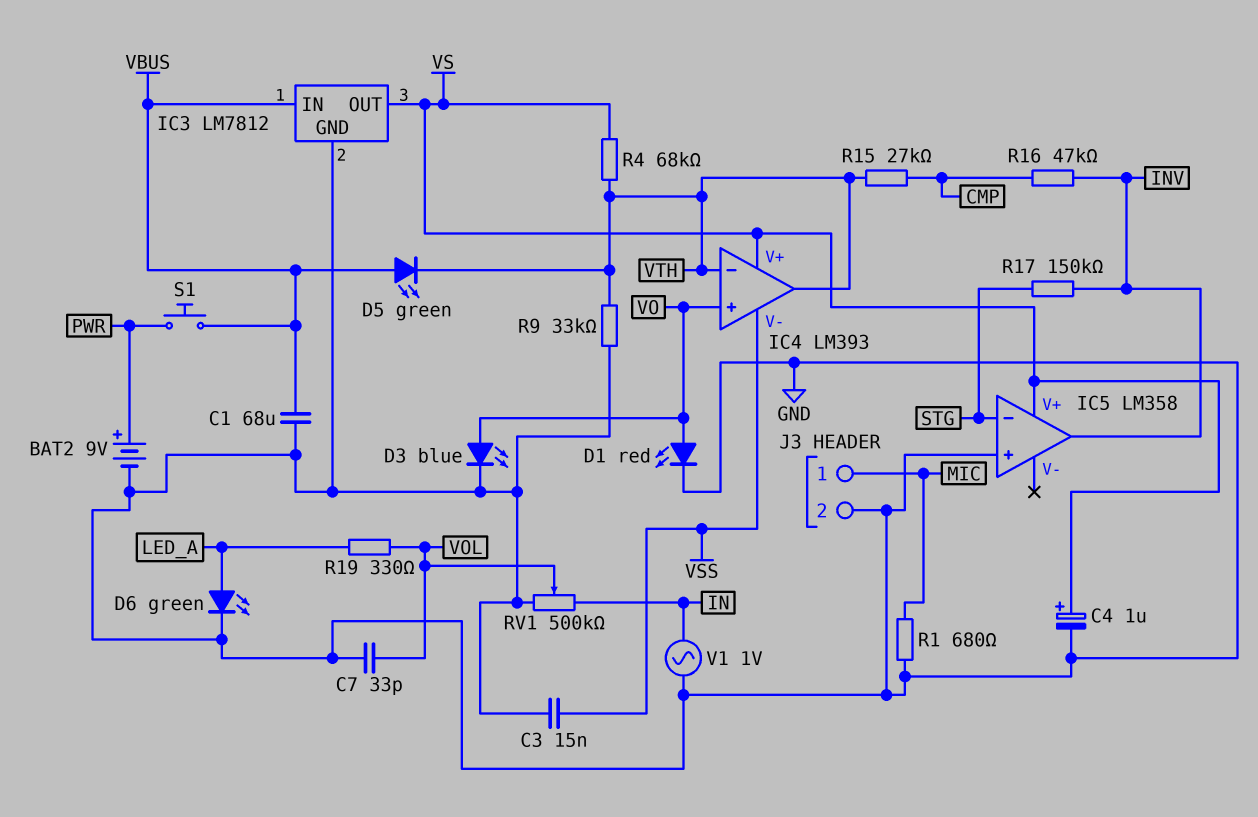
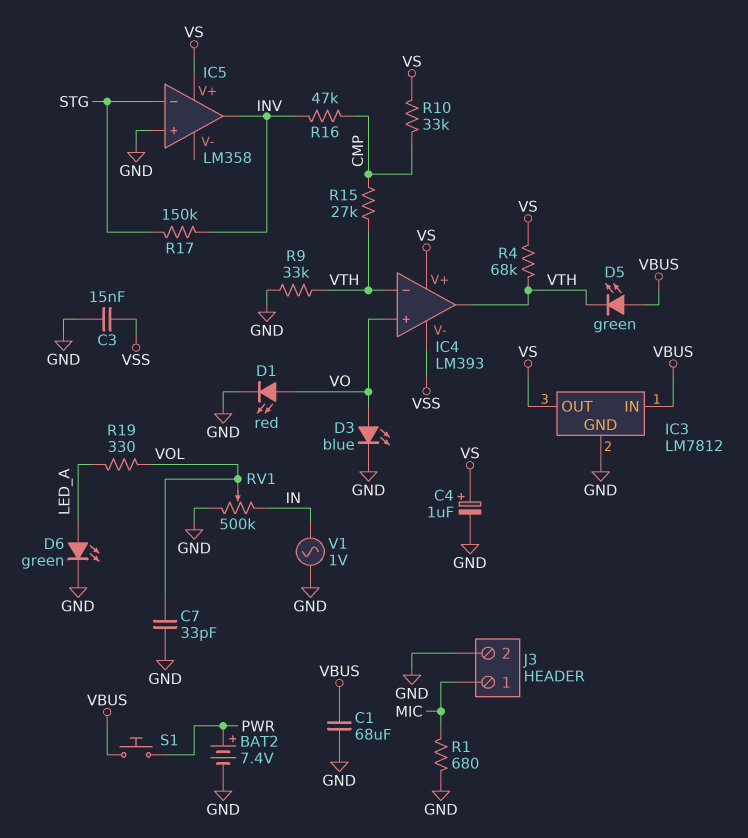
BAT2: 9V (plus PWR, minus GND) -> 7.4V (plus PWR, minus GND)
R10: none -> 33k (CMP, VS)

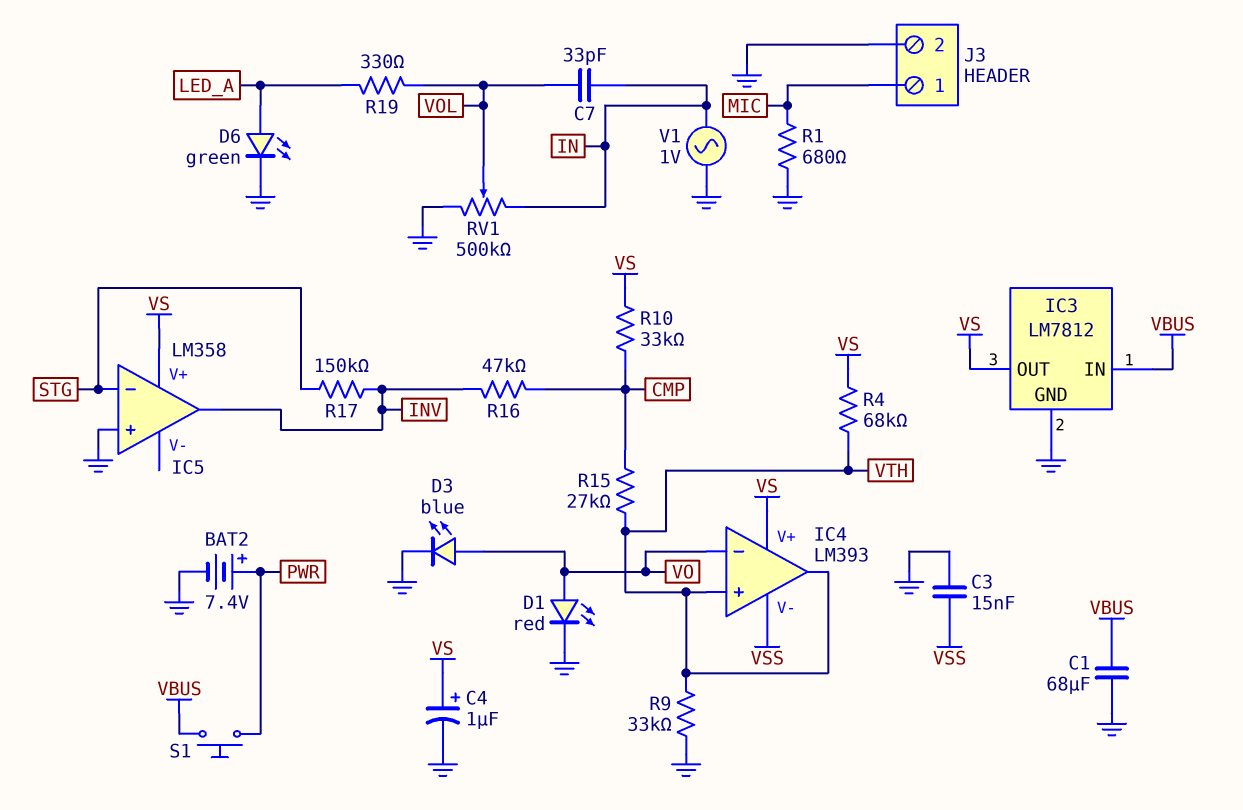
C7: 33pF (GND, VOL) -> 33pF (IN, VOL)
D5: LED green (A VBUS, K VTH) -> none
IC4 pin in+: VO -> VTH
IC4 pin in-: VTH -> VO

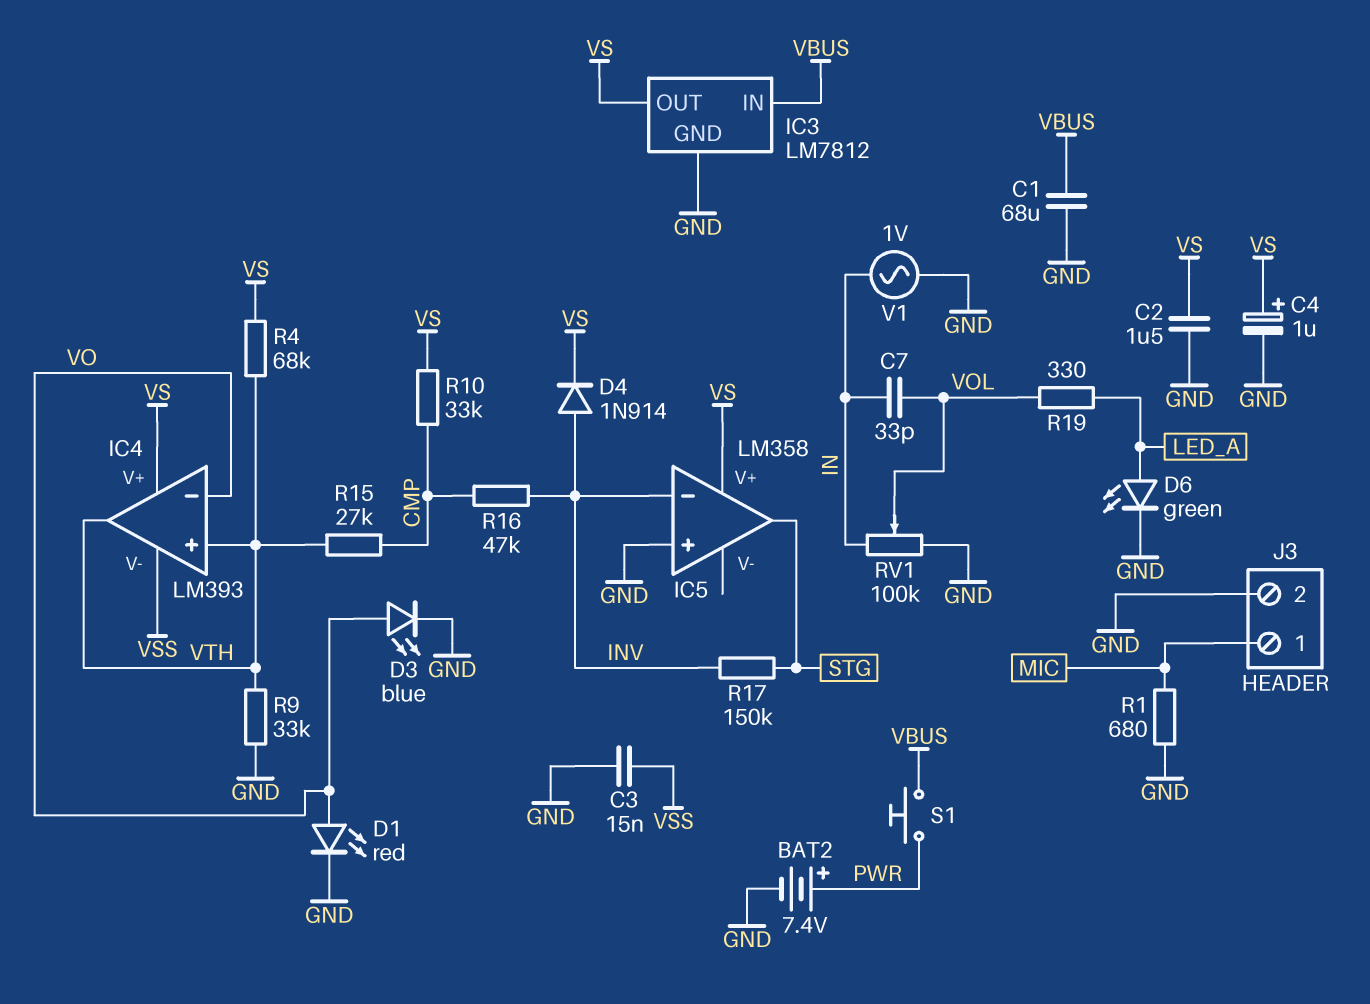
C2: none -> 1.5uF (GND, VS)
D4: none -> diode 1N914 (A INV, K VS)
IC5 pin in-: STG -> INV
IC5 pin out: INV -> STG
RV1: 500k (GND, IN, wiper VOL) -> 100k (GND, IN, wiper VOL)

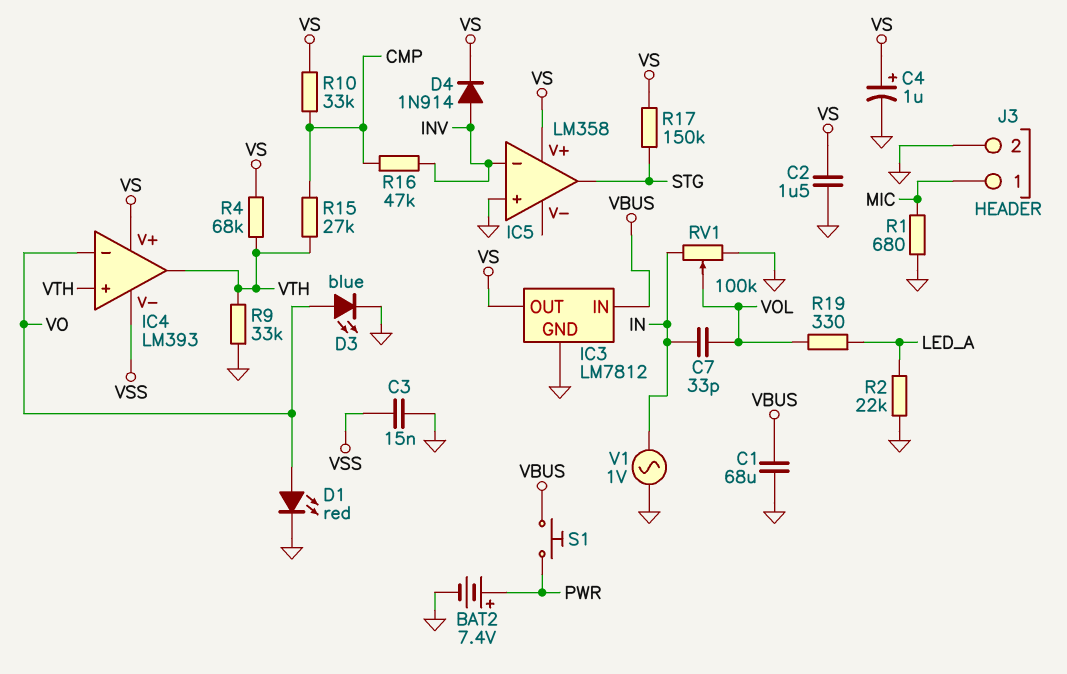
D6: LED green (A LED_A, K GND) -> none
R2: none -> 22k (GND, LED_A)
R17: 150k (INV, STG) -> 150k (STG, VS)

